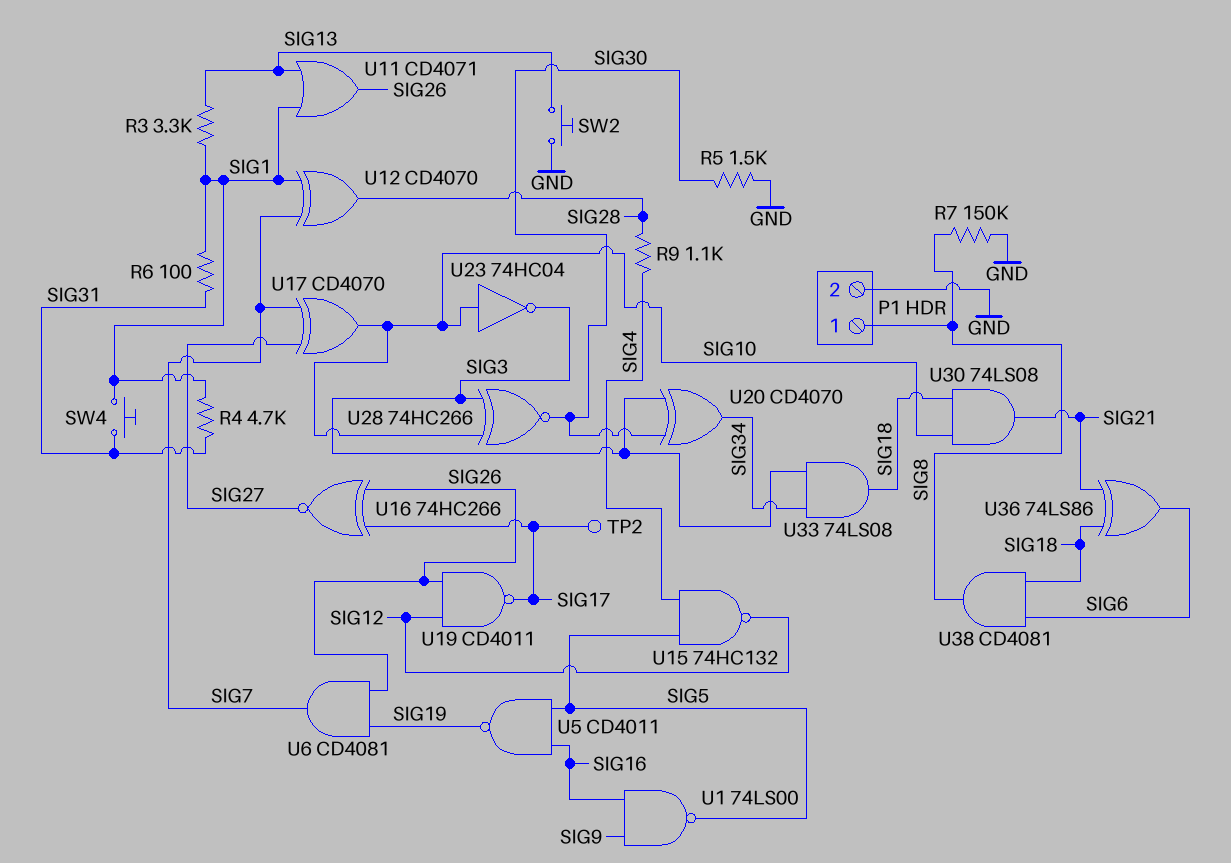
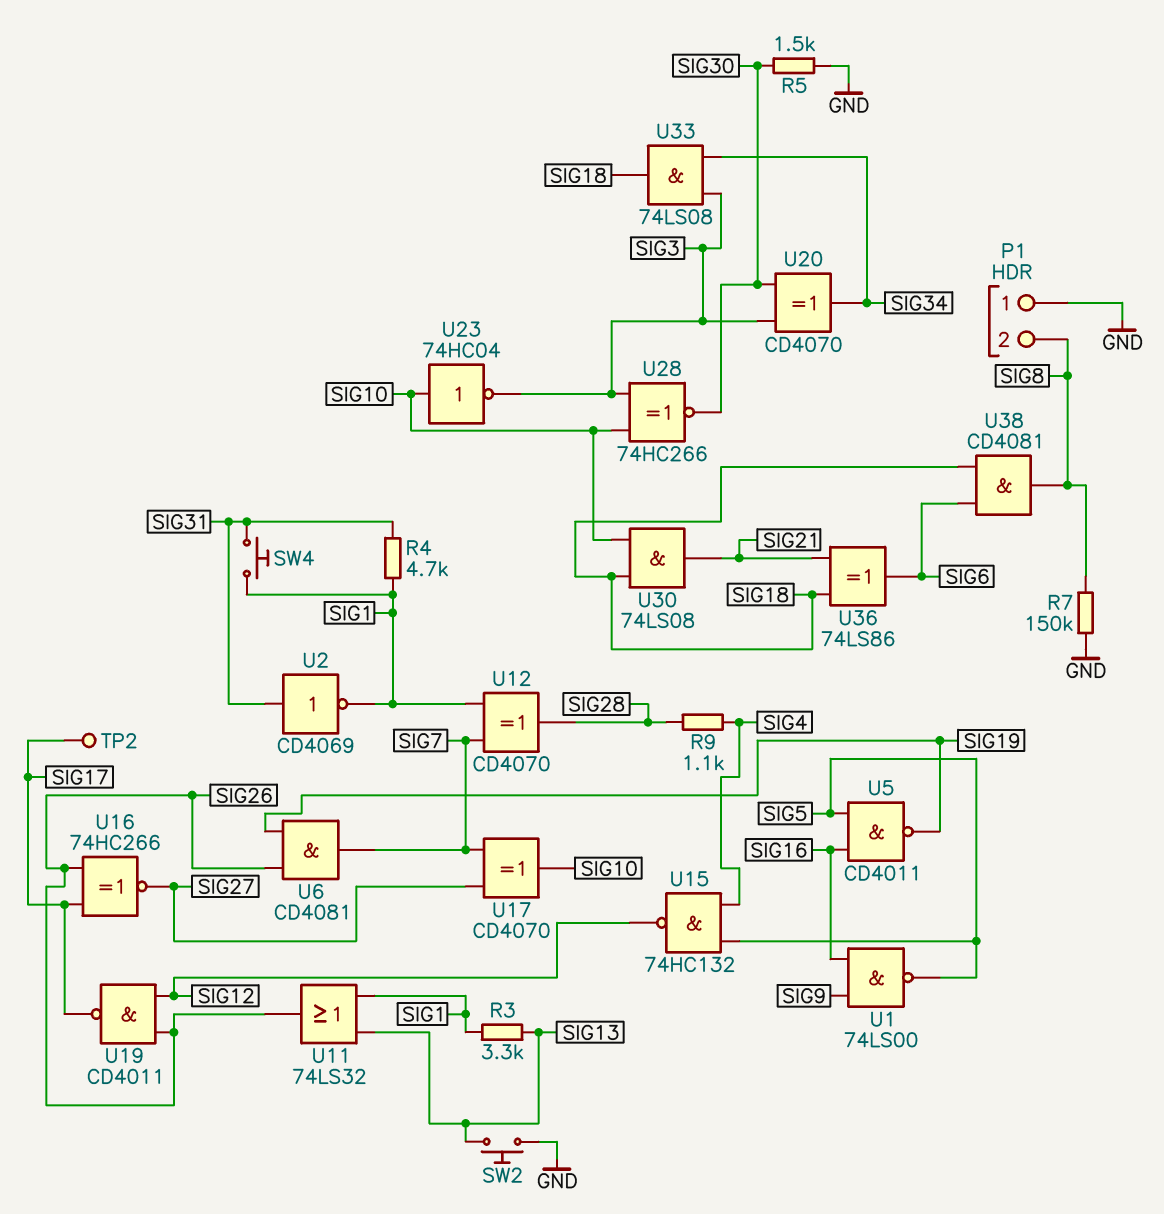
P1 pin 1: SIG8 -> GND
P1 pin 2: GND -> SIG8
R6: 100 (SIG1, SIG31) -> none
U2: none -> NOT CD4069 (in SIG31, out SIG1)
U11: OR CD4071 (in SIG1, in SIG13, out SIG26) -> OR 74LS32 (in SIG1, in SIG13, out SIG26)

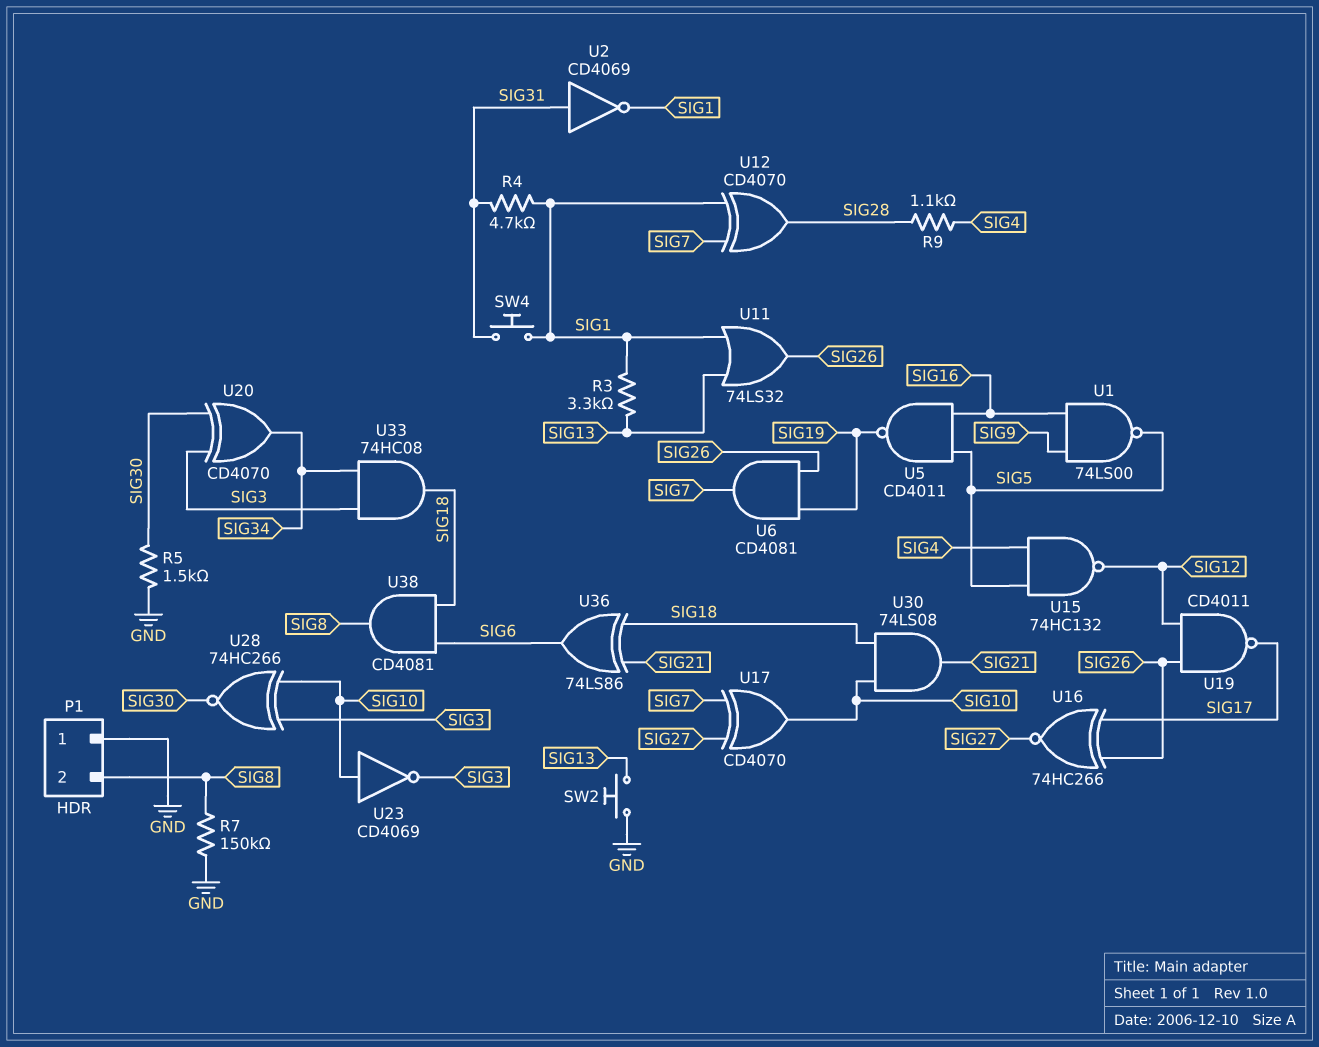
TP2: test point (SIG17) -> none
U23: NOT 74HC04 (in SIG10, out SIG3) -> NOT CD4069 (in SIG10, out SIG3)
U33: AND 74LS08 (in SIG3, in SIG34, out SIG18) -> AND 74HC08 (in SIG3, in SIG34, out SIG18)

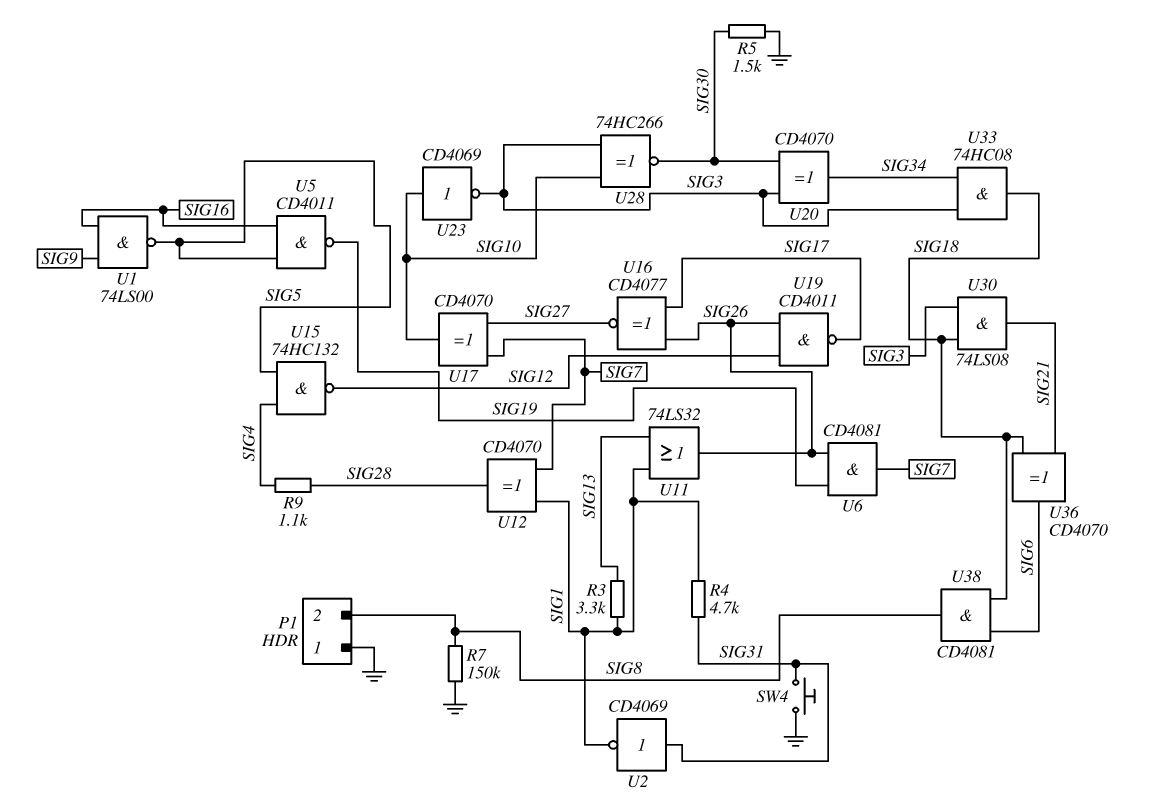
SW2: button (GND, SIG13) -> none
SW4: button (SIG1, SIG31) -> button (GND, SIG31)
U16: XNOR 74HC266 (in SIG17, in SIG26, out SIG27) -> XNOR CD4077 (in SIG17, in SIG26, out SIG27)
U30: AND 74LS08 (in SIG10, in SIG18, out SIG21) -> AND 74LS08 (in SIG3, in SIG18, out SIG21)
U36: XOR 74LS86 (in SIG18, in SIG21, out SIG6) -> XOR CD4070 (in SIG18, in SIG21, out SIG6)

